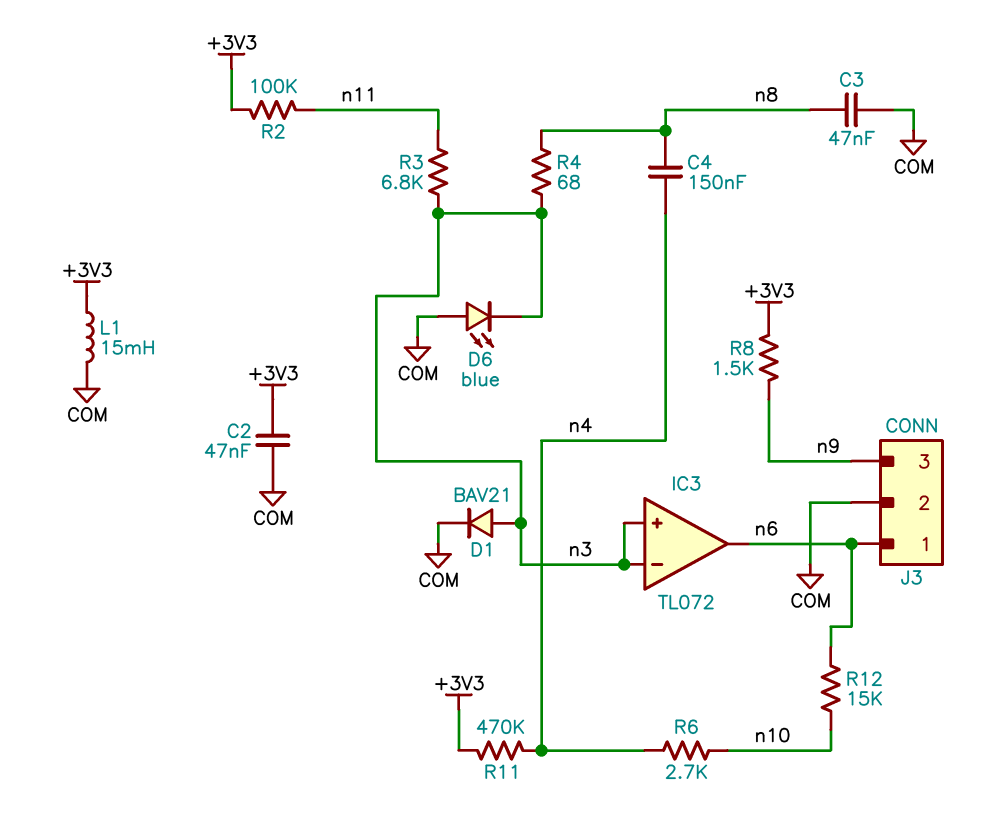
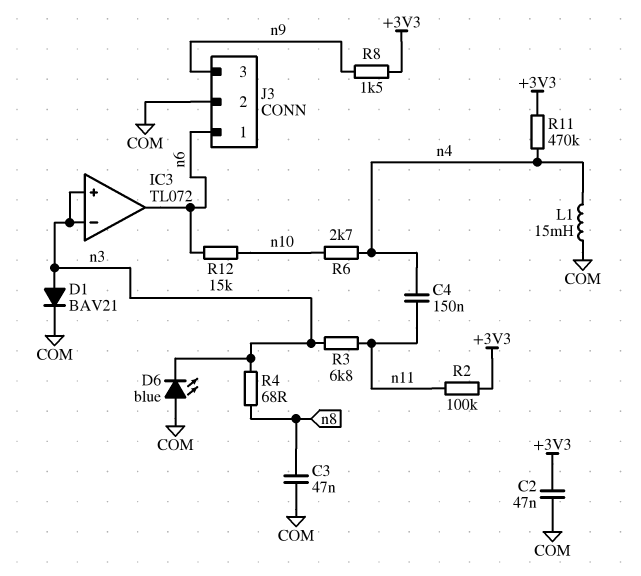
C4: 150nF (n4, n8) -> 150nF (n4, n11)
L1: 15mH (+3V3, COM) -> 15mH (COM, n4)

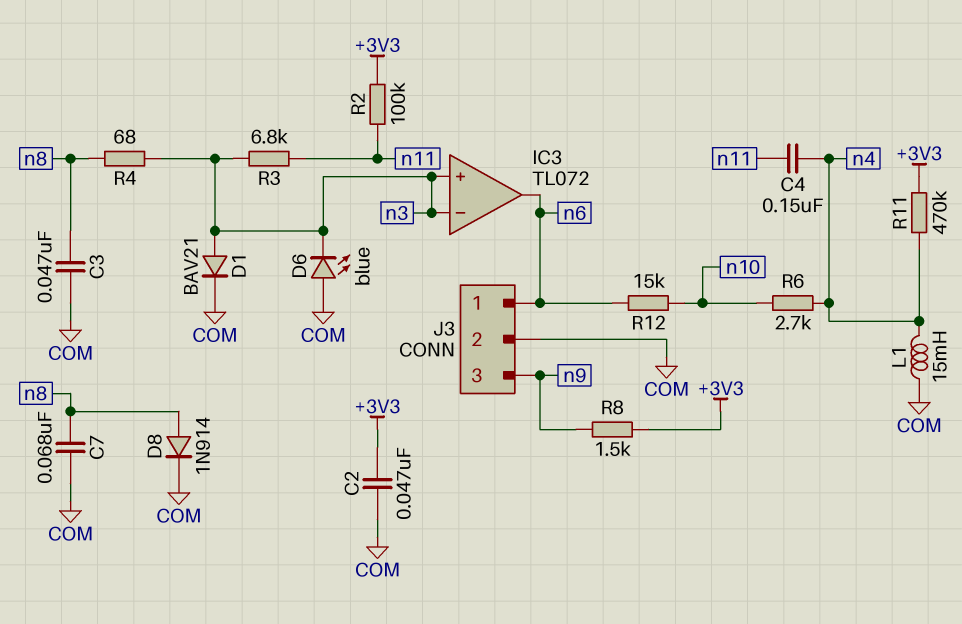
C7: none -> 68nF (COM, n8)
D8: none -> diode 1N914 (A n8, K COM)

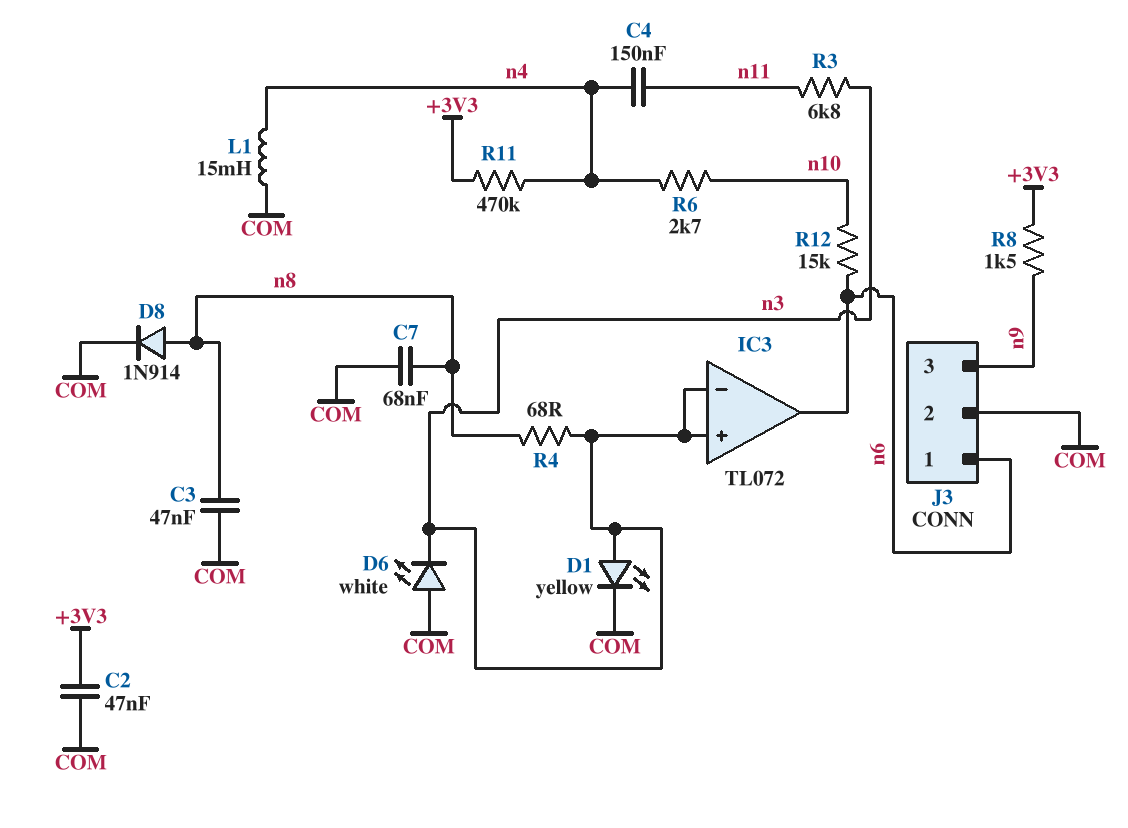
D1: diode BAV21 (A n3, K COM) -> LED yellow (A n3, K COM)
D6: LED blue (A COM, K n3) -> LED white (A COM, K n3)
R2: 100k (+3V3, n11) -> none

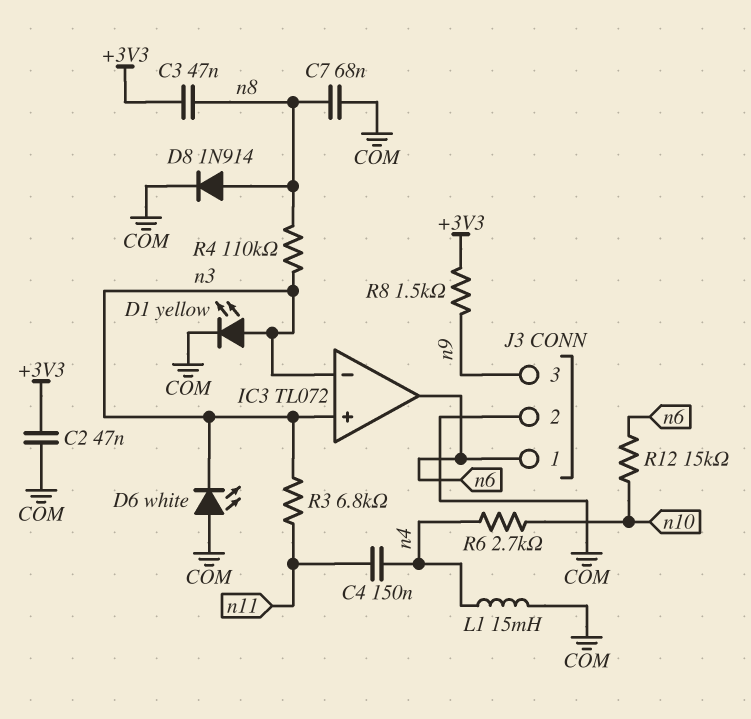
C3: 47nF (COM, n8) -> 47nF (+3V3, n8)
R4: 68 (n3, n8) -> 110k (n3, n8)
R11: 470k (+3V3, n4) -> none

